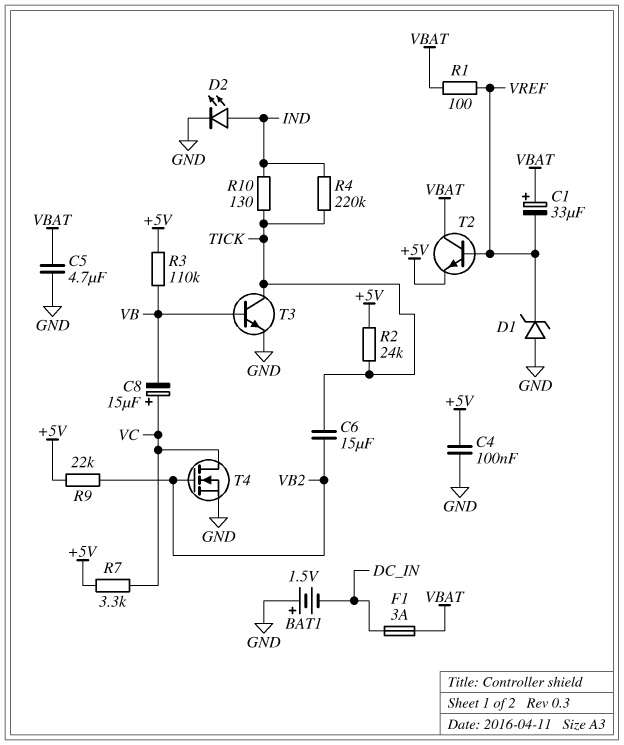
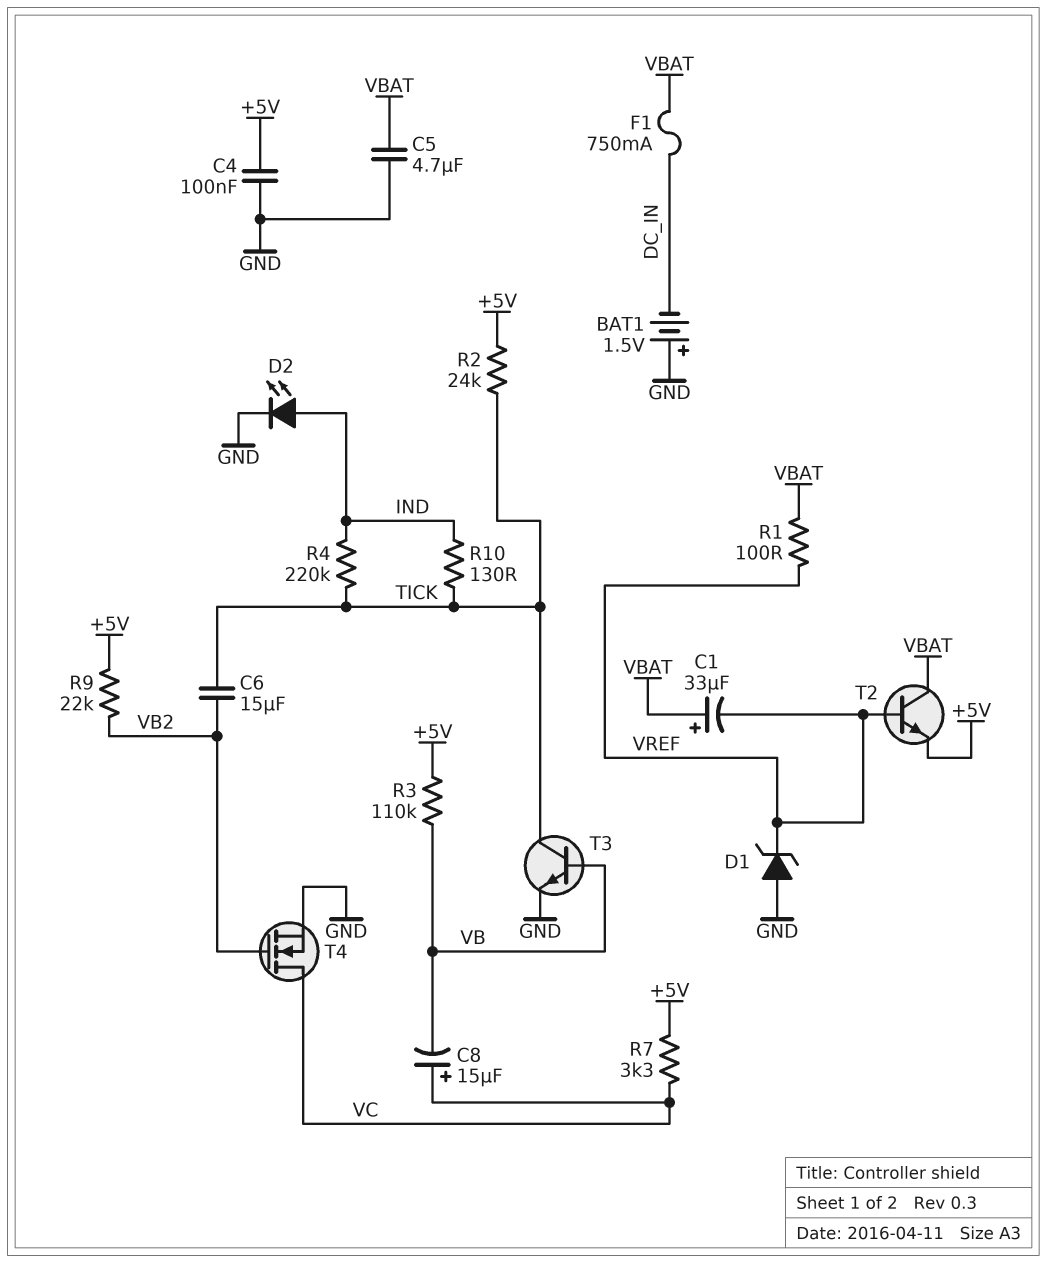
F1: 3A (DC_IN, VBAT) -> 750mA (DC_IN, VBAT)

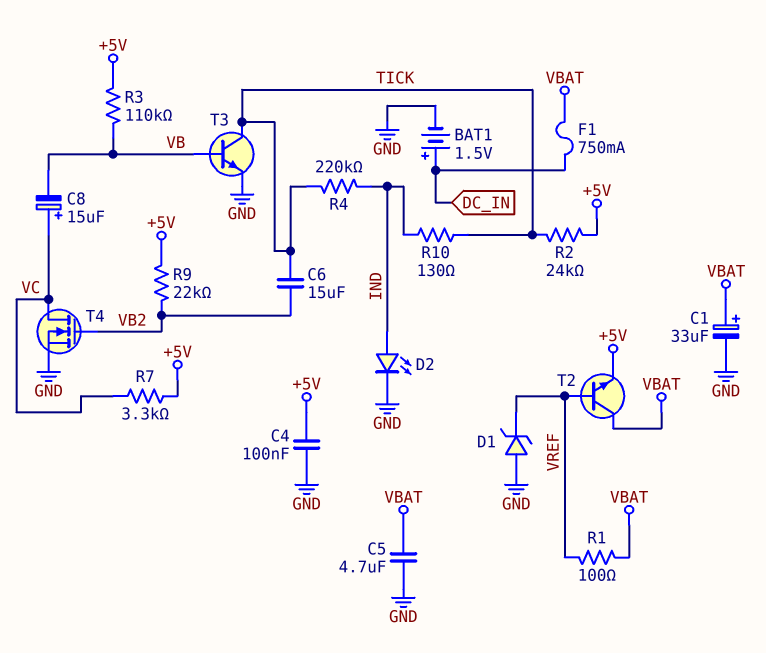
BAT1: 1.5V (plus GND, minus DC_IN) -> 1.5V (plus DC_IN, minus GND)
C1: 33uF (plus VBAT, minus VREF) -> 33uF (plus VBAT, minus GND)

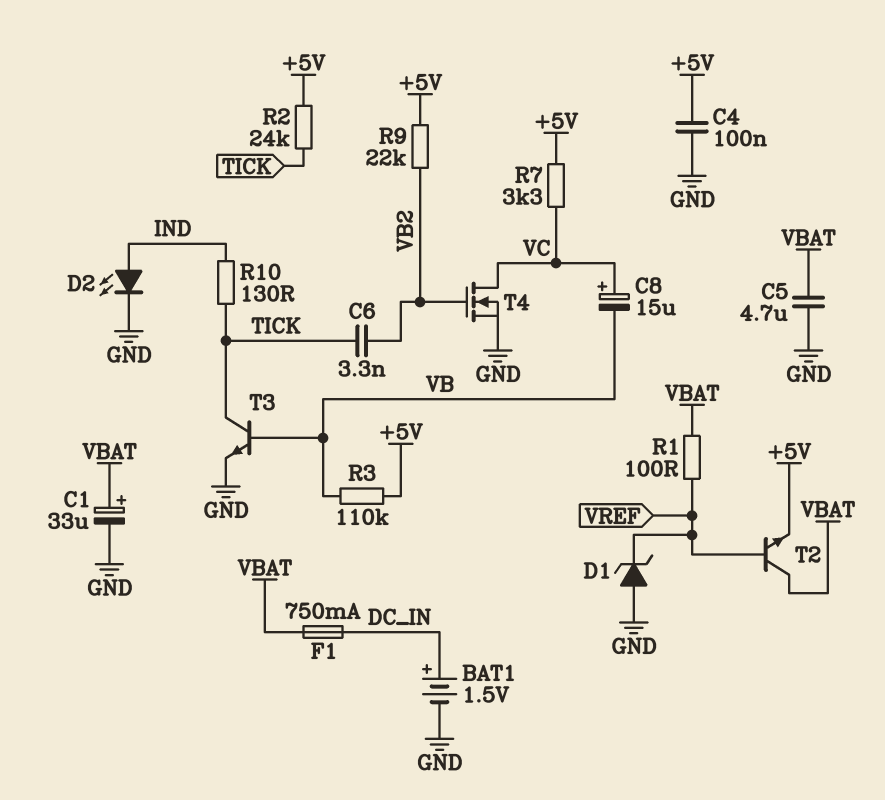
C6: 15uF (TICK, VB2) -> 3.3nF (TICK, VB2)
R4: 220k (IND, TICK) -> none

